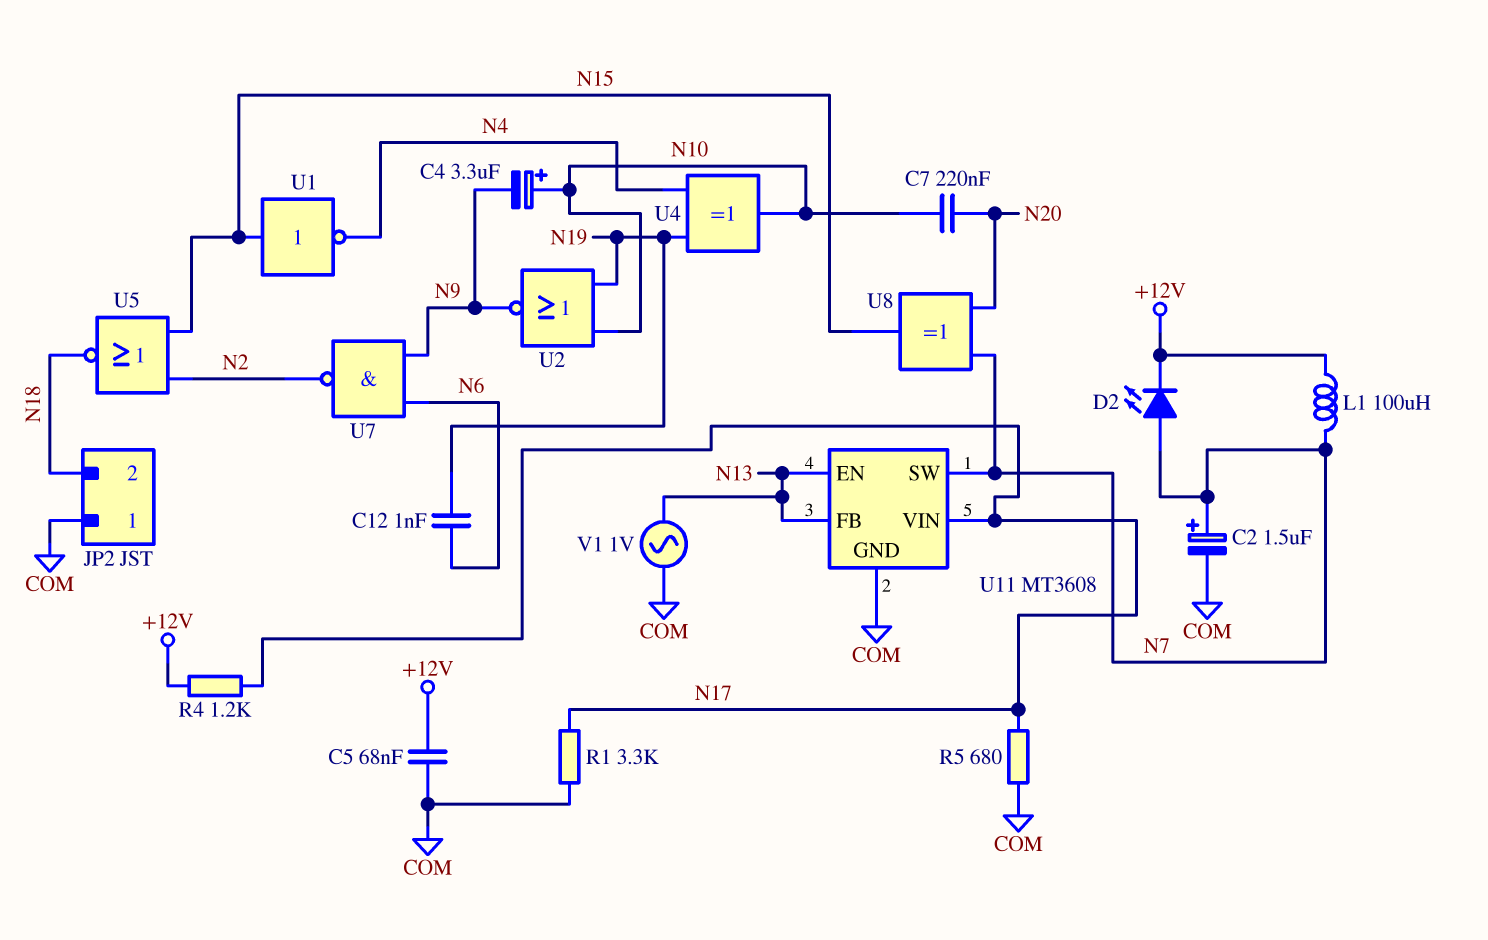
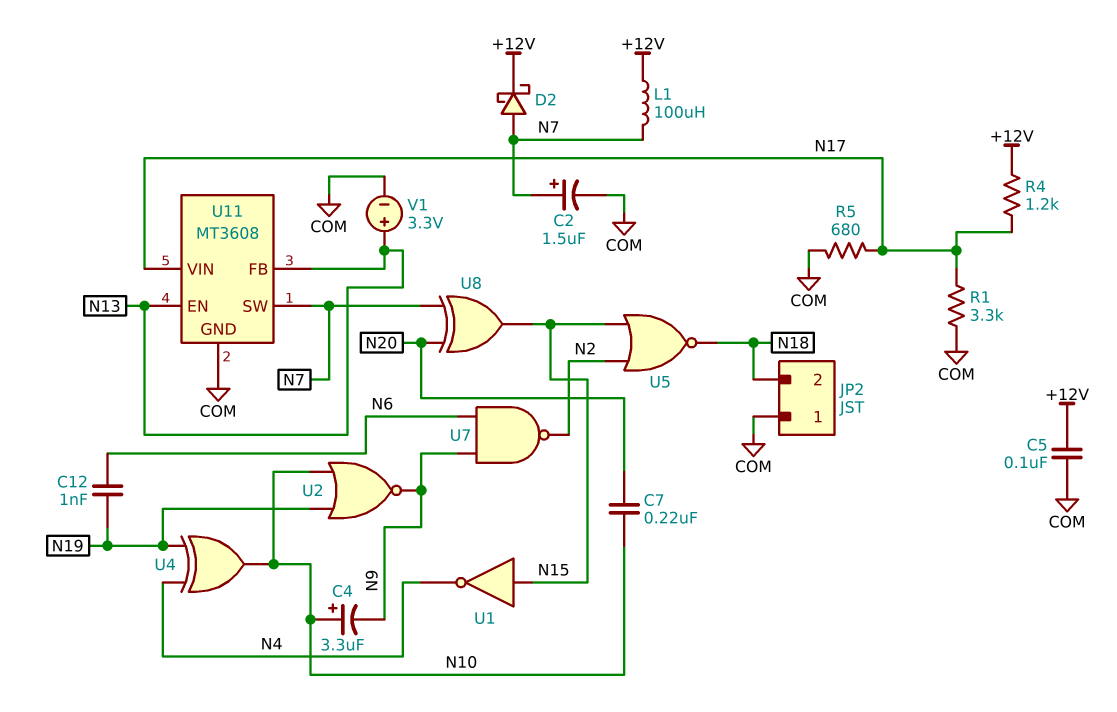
C5: 68nF (+12V, COM) -> 100nF (+12V, COM)
D2: LED (A N7, K +12V) -> schottky (A N7, K +12V)
V1: AC 1V (COM, N13) -> 3.3V (plus N13, minus COM)

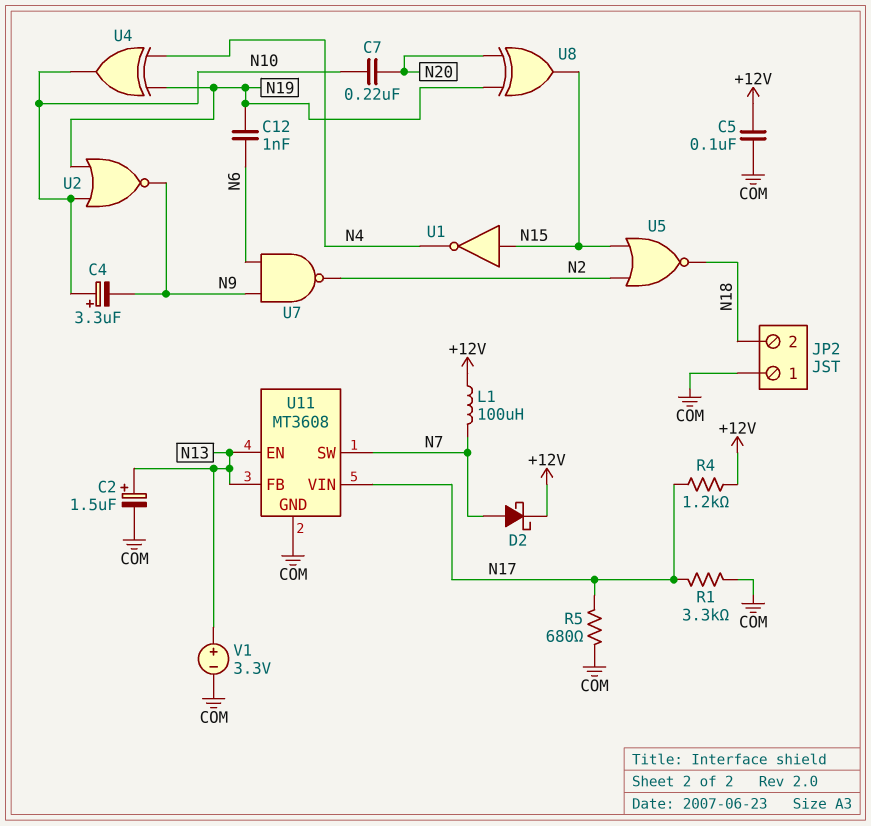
C2: 1.5uF (plus N7, minus COM) -> 1.5uF (plus N13, minus COM)
U8: XOR (in N7, in N20, out N15) -> XOR (in N19, in N20, out N15)

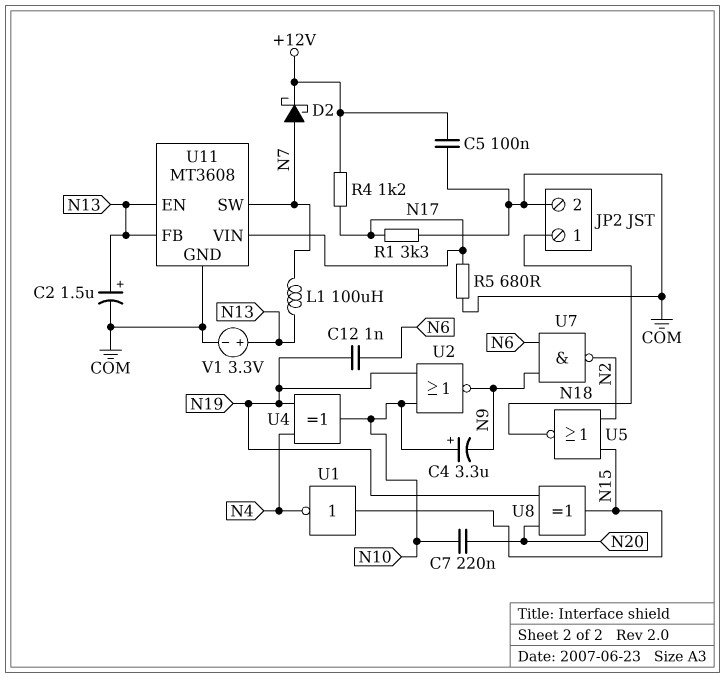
JP2 pin 1: COM -> N18
JP2 pin 2: N18 -> COM
L1: 100uH (+12V, N7) -> 100uH (N7, N13)

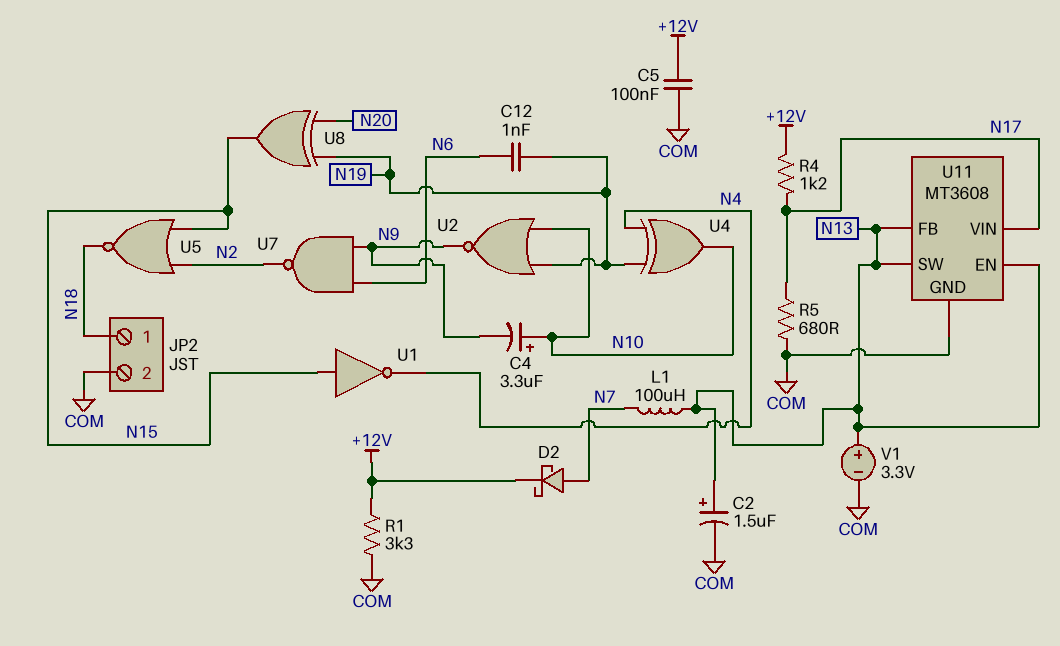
C7: 220nF (N10, N20) -> none
R1: 3.3k (COM, N17) -> 3.3k (+12V, COM)
U11 pin SW: N7 -> N13

